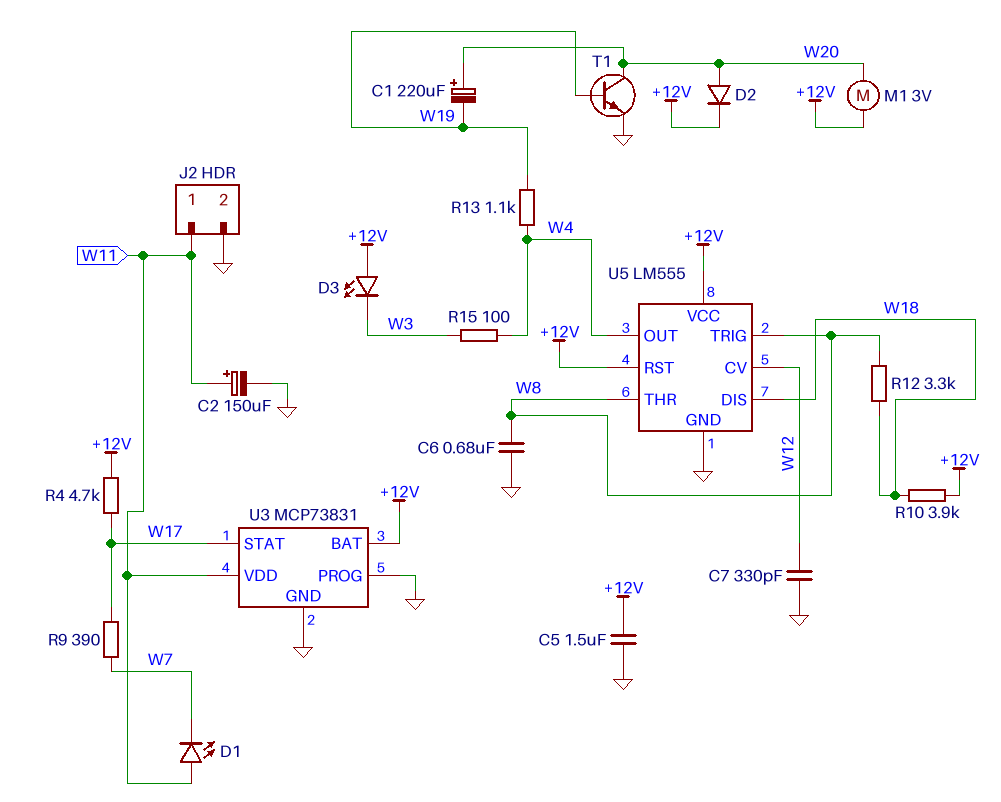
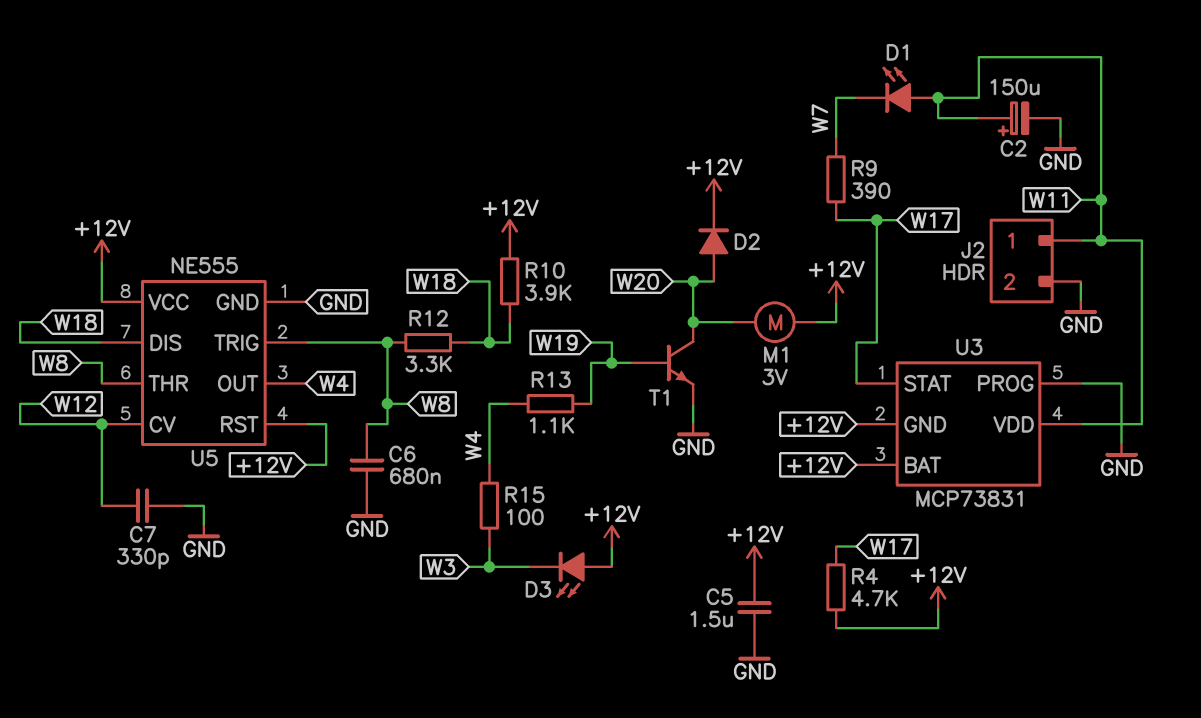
C1: 220uF (plus W20, minus W19) -> none
U3 pin GND: GND -> +12V
U5: LM555 -> NE555

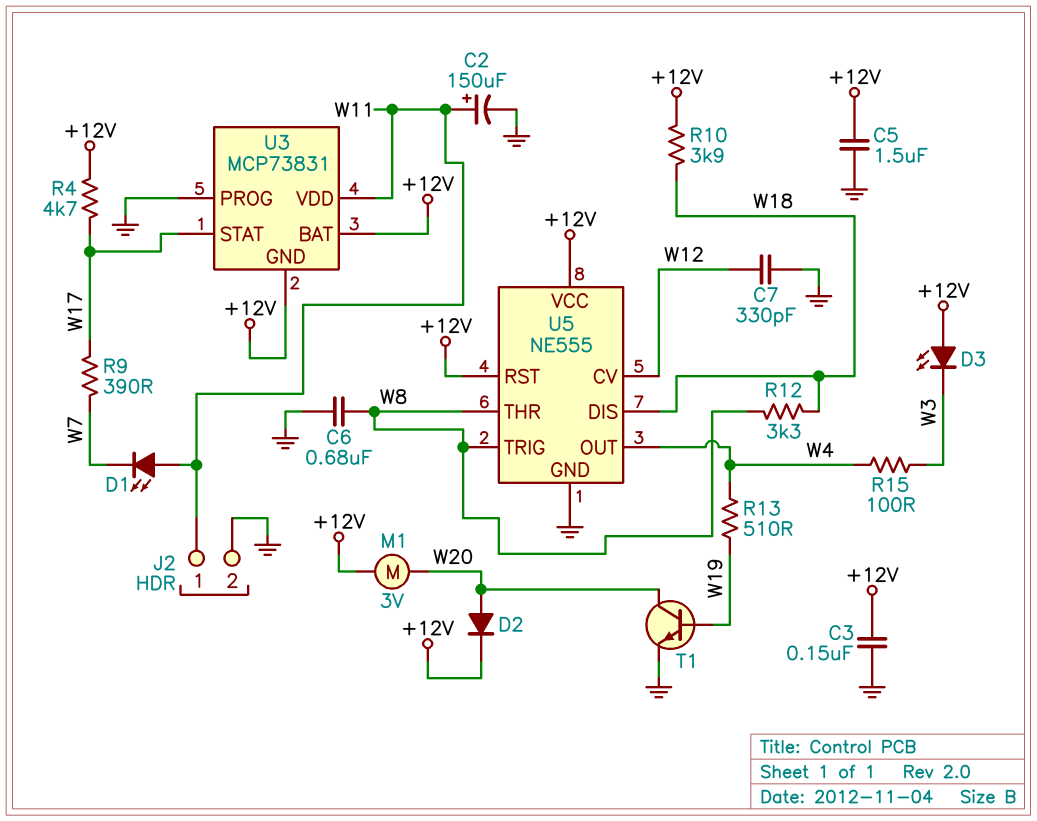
C3: none -> 150nF (+12V, GND)
R13: 1.1k (W4, W19) -> 510 (W4, W19)

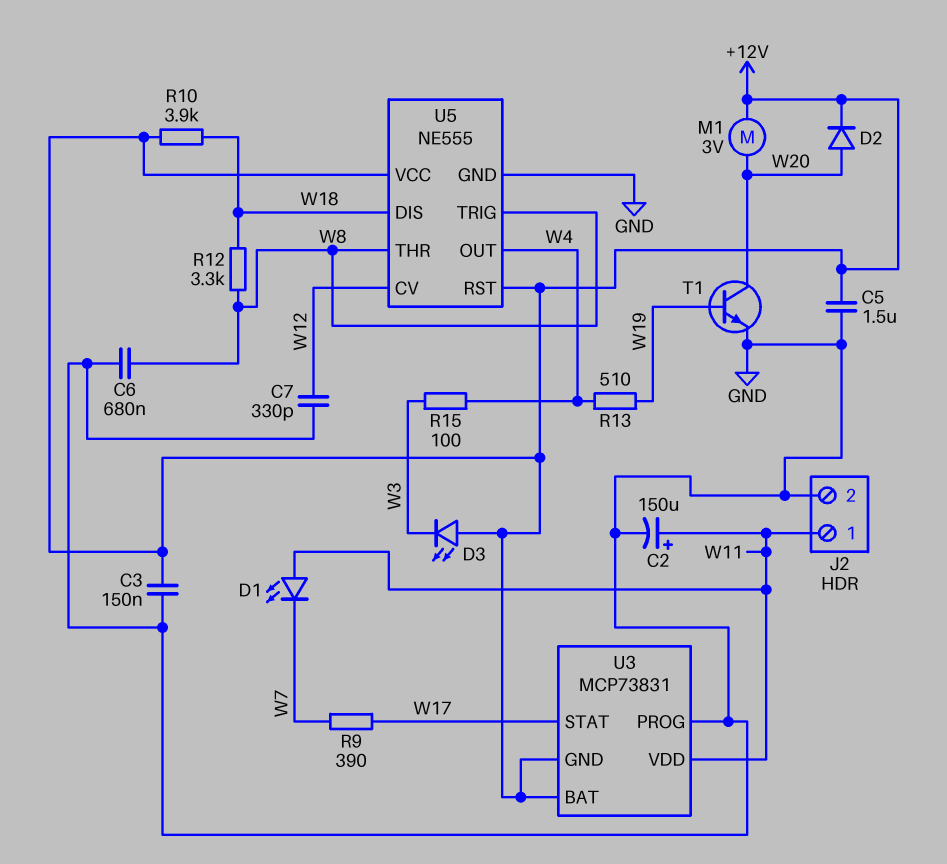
R4: 4.7k (+12V, W17) -> none

